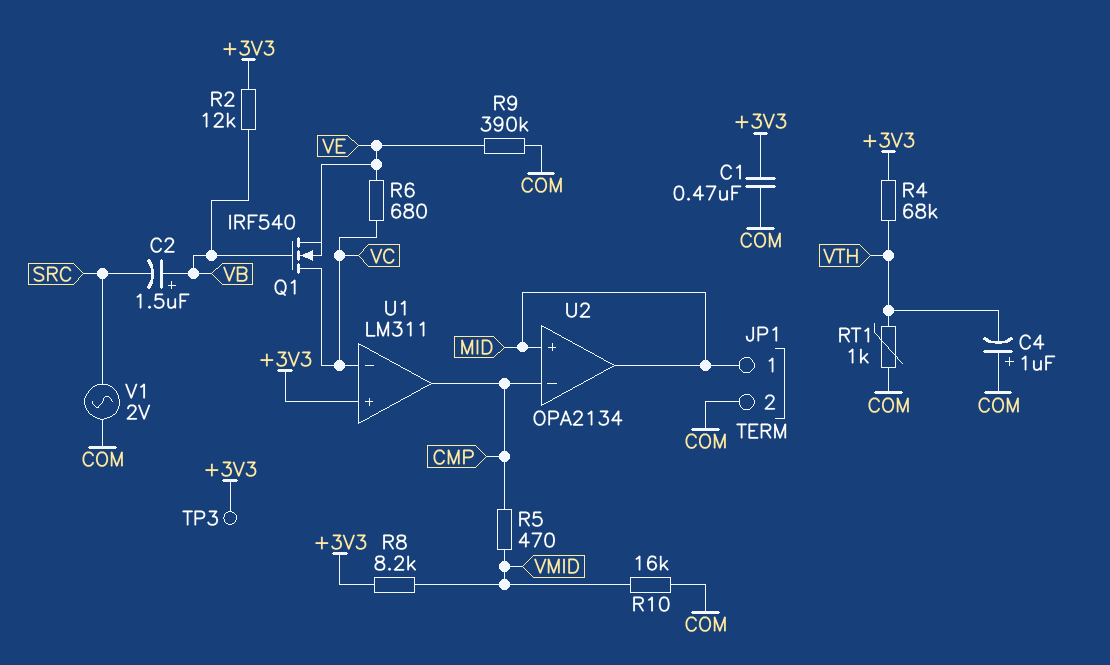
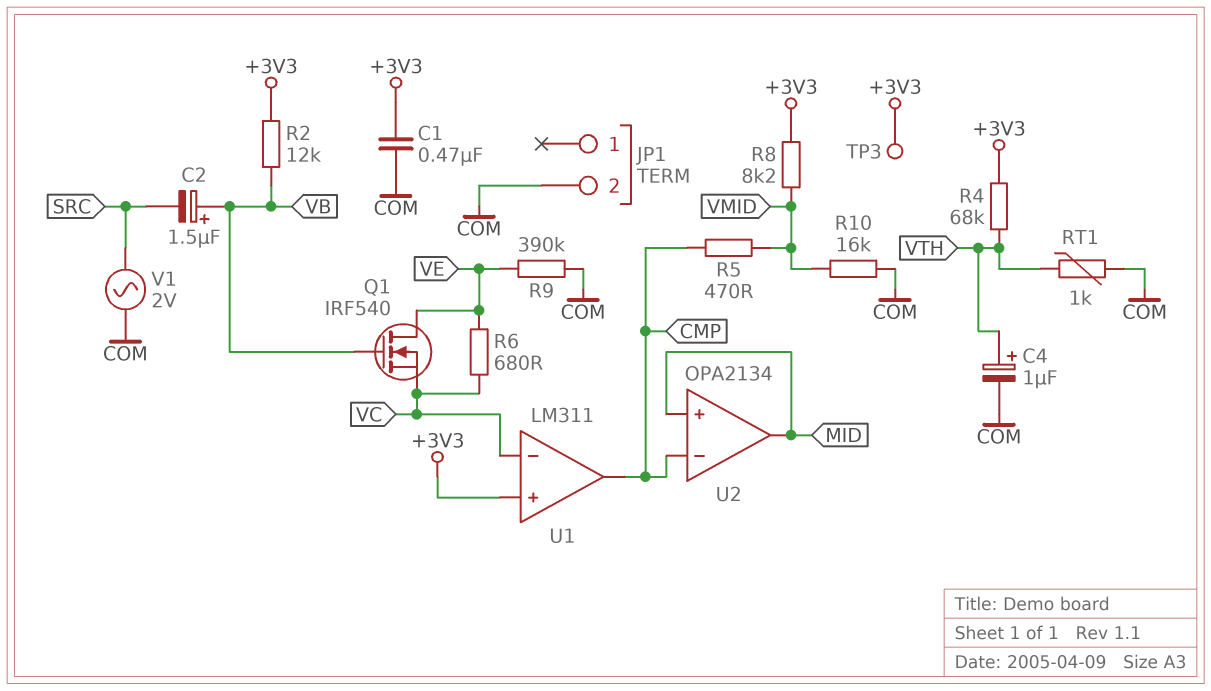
C4: 1uF (plus COM, minus VTH) -> 1uF (plus VTH, minus COM)
JP1 pin 1: MID -> none
Q1: NMOS IRF540 (G VB, D VC, S VE) -> NMOS IRF540 (G VB, D VE, S VC)

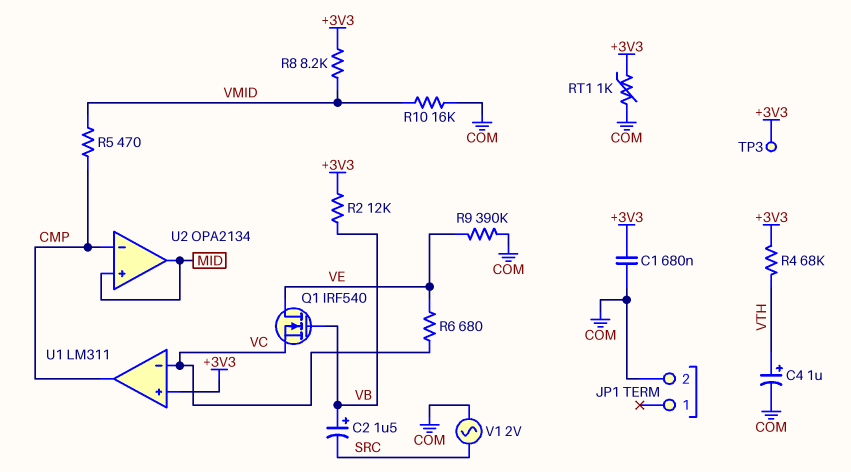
C1: 470nF (+3V3, COM) -> 680nF (+3V3, COM)
RT1: 1k (COM, VTH) -> 1k (+3V3, COM)

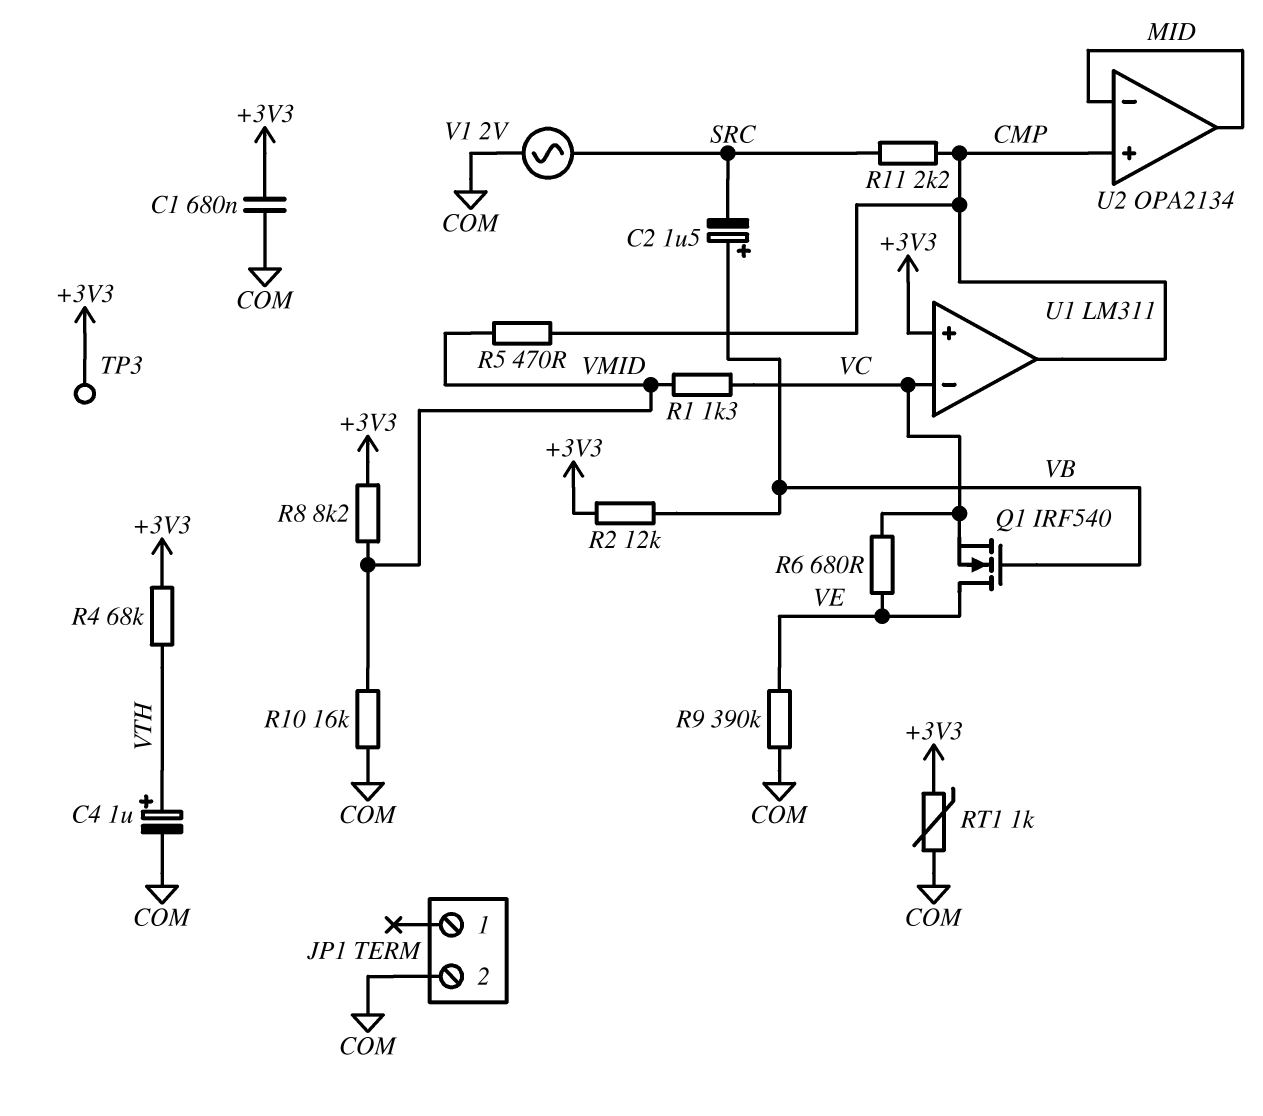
R1: none -> 1.3k (VC, VMID)
R11: none -> 2.2k (CMP, SRC)
U2 pin in+: MID -> CMP
U2 pin in-: CMP -> MID

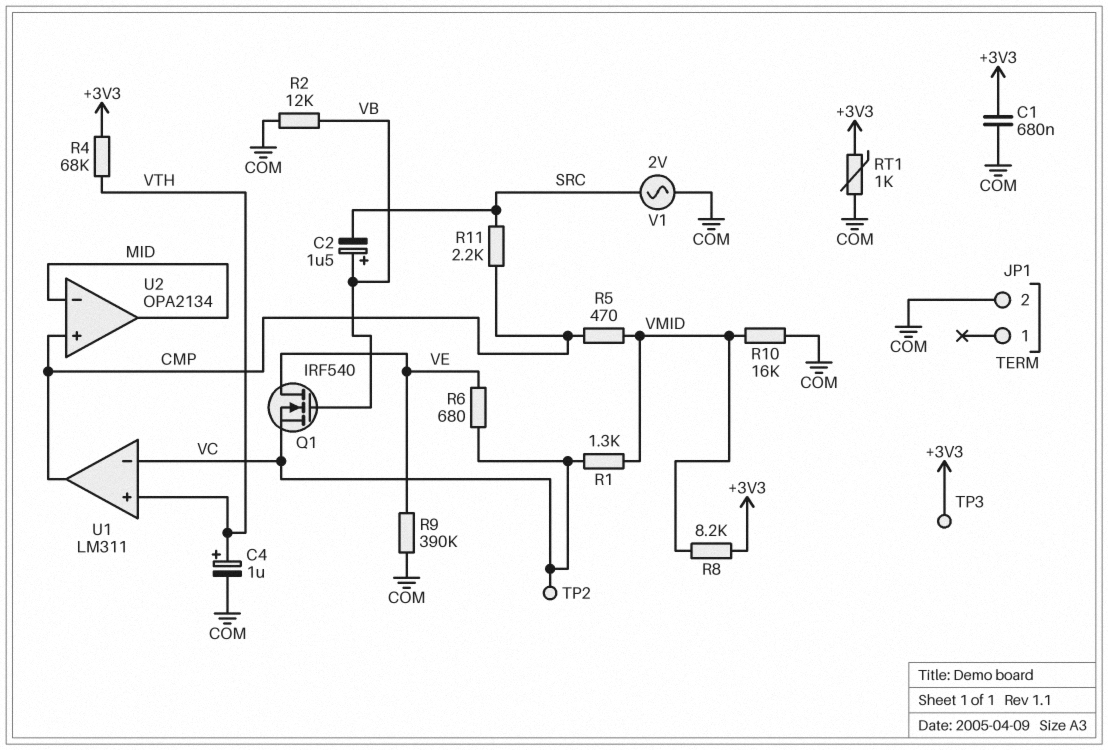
R2: 12k (+3V3, VB) -> 12k (COM, VB)
TP2: none -> test point (VC)
U1 pin in+: +3V3 -> VTH

